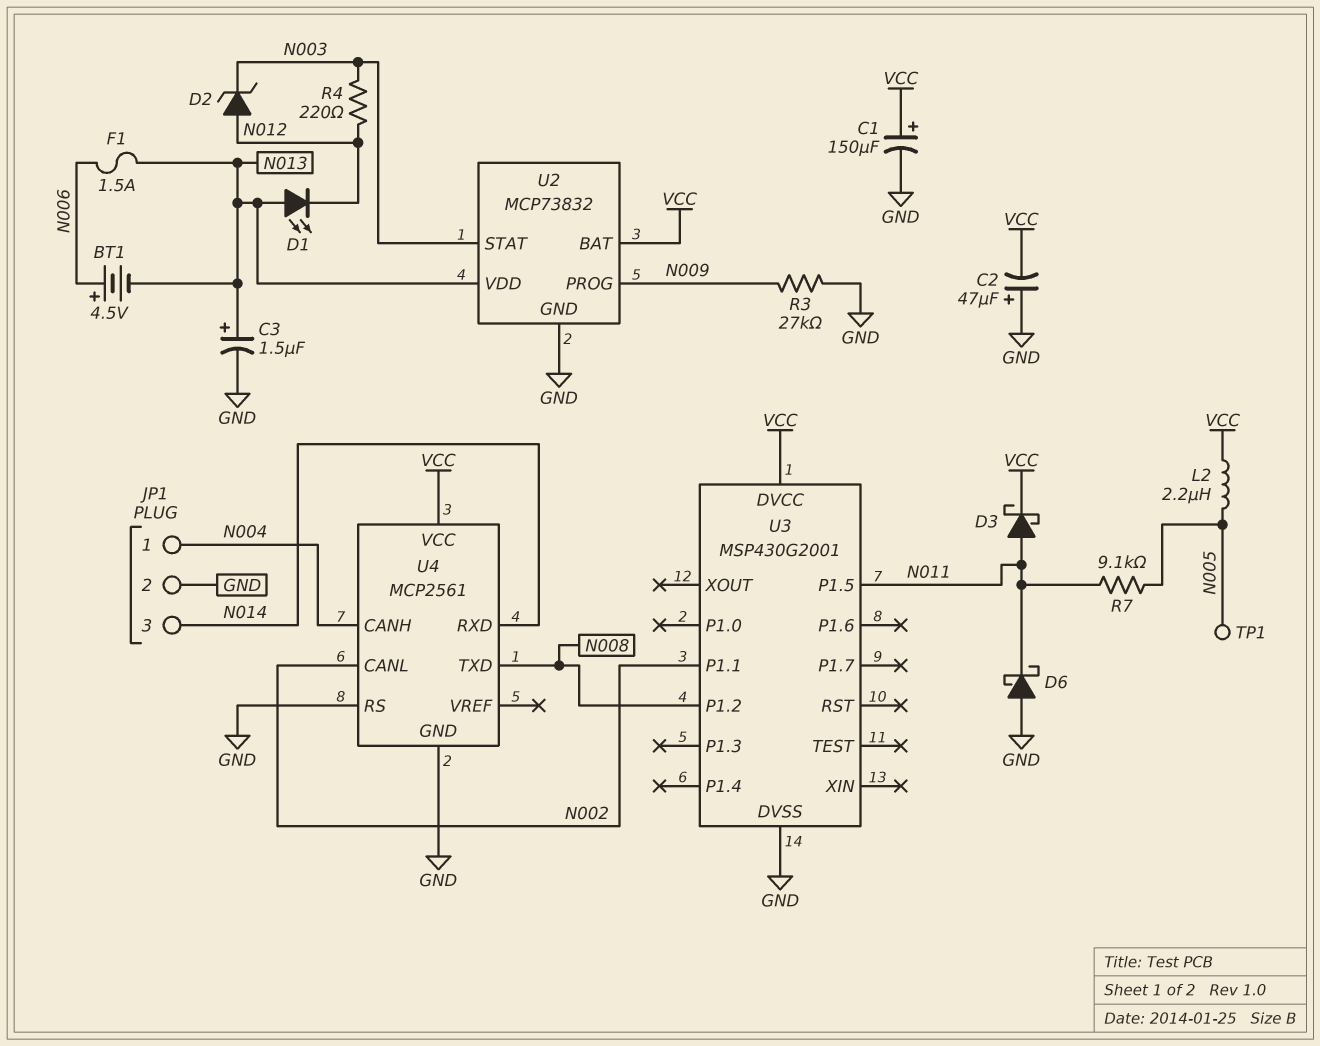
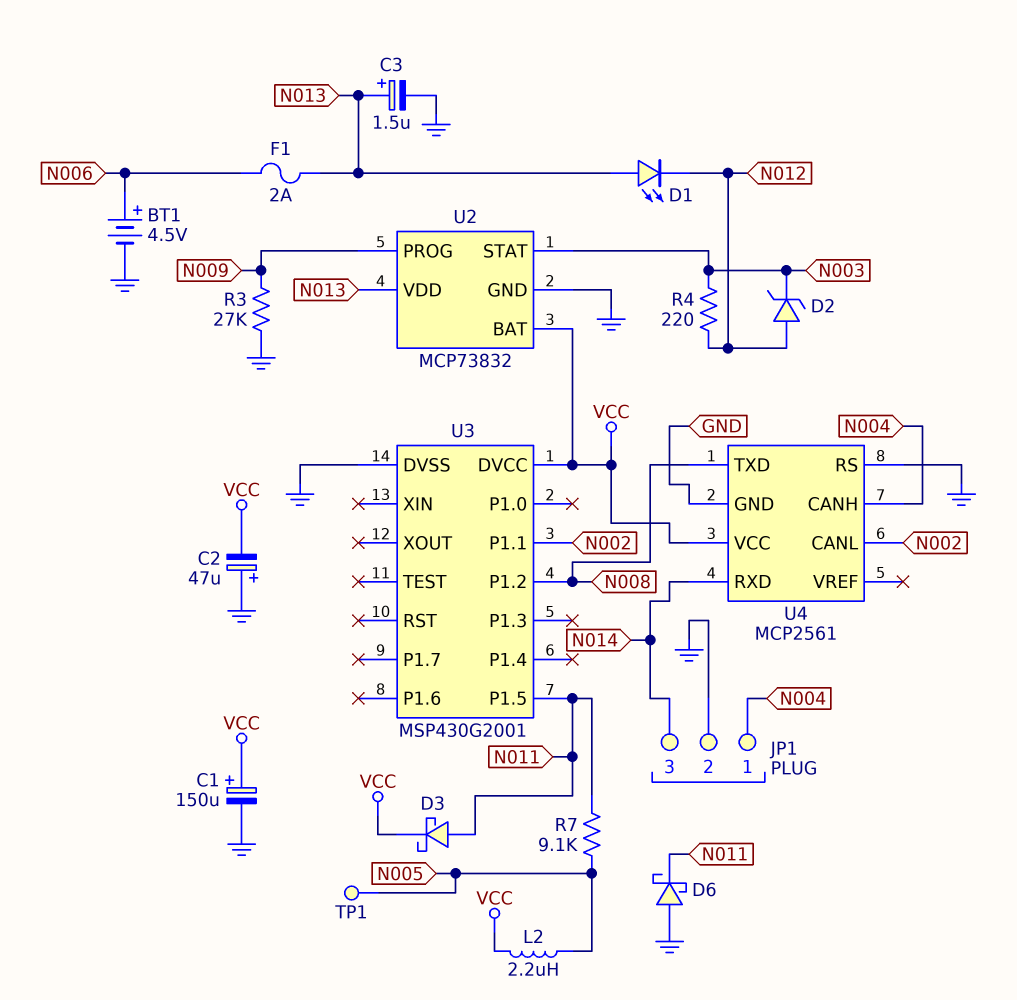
BT1: 4.5V (plus N006, minus N013) -> 4.5V (plus N006, minus GND)
F1: 1.5A (N006, N013) -> 2A (N006, N013)

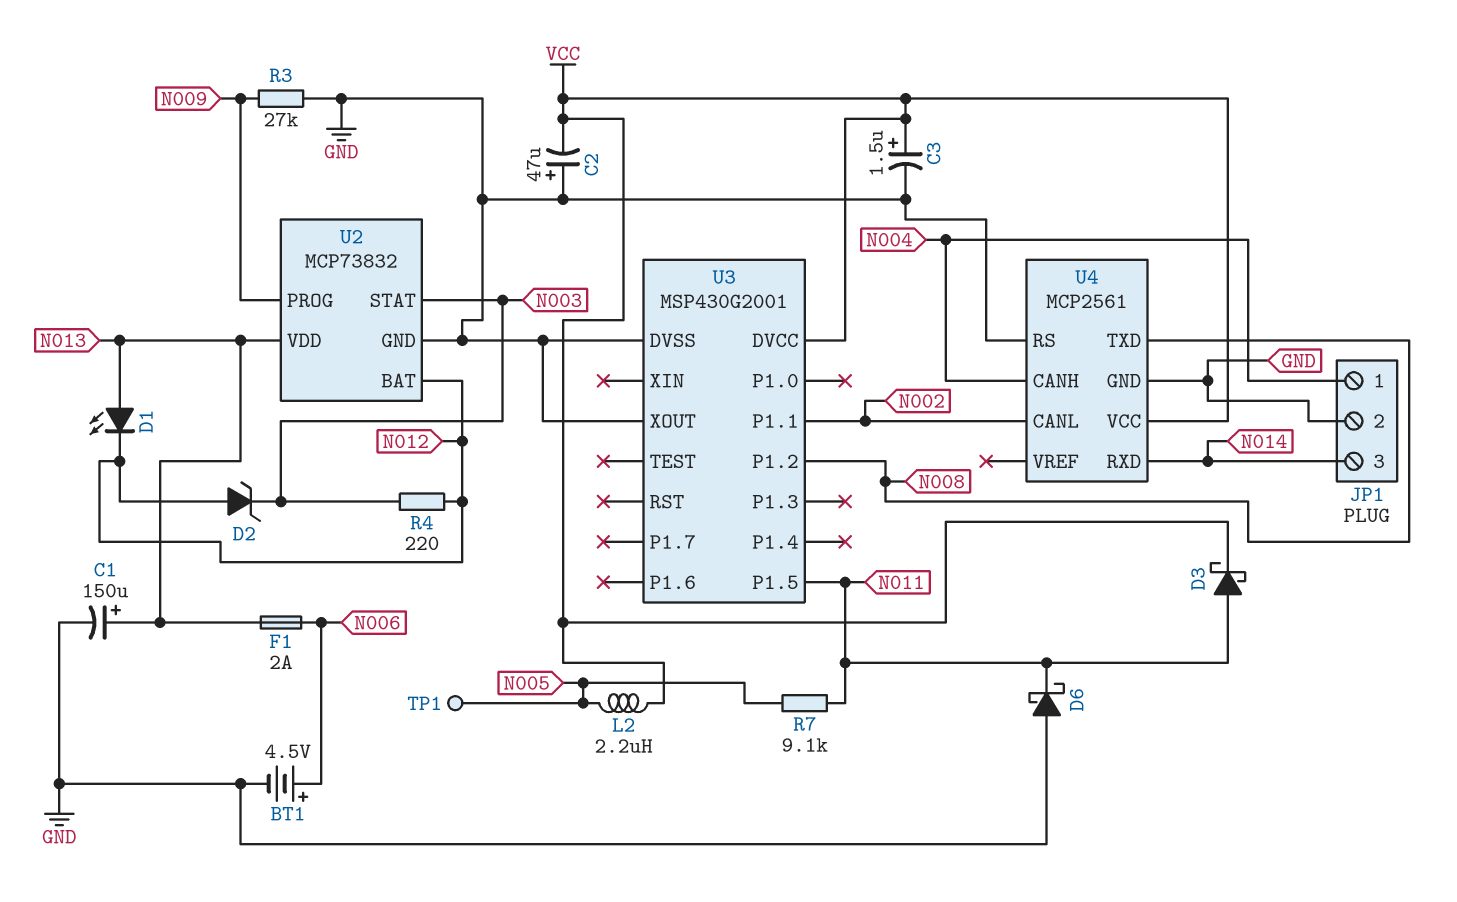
C1: 150uF (plus VCC, minus GND) -> 150uF (plus N013, minus GND)
C3: 1.5uF (plus N013, minus GND) -> 1.5uF (plus VCC, minus GND)
U2 pin BAT: VCC -> N012
U3 pin XOUT: none -> GND

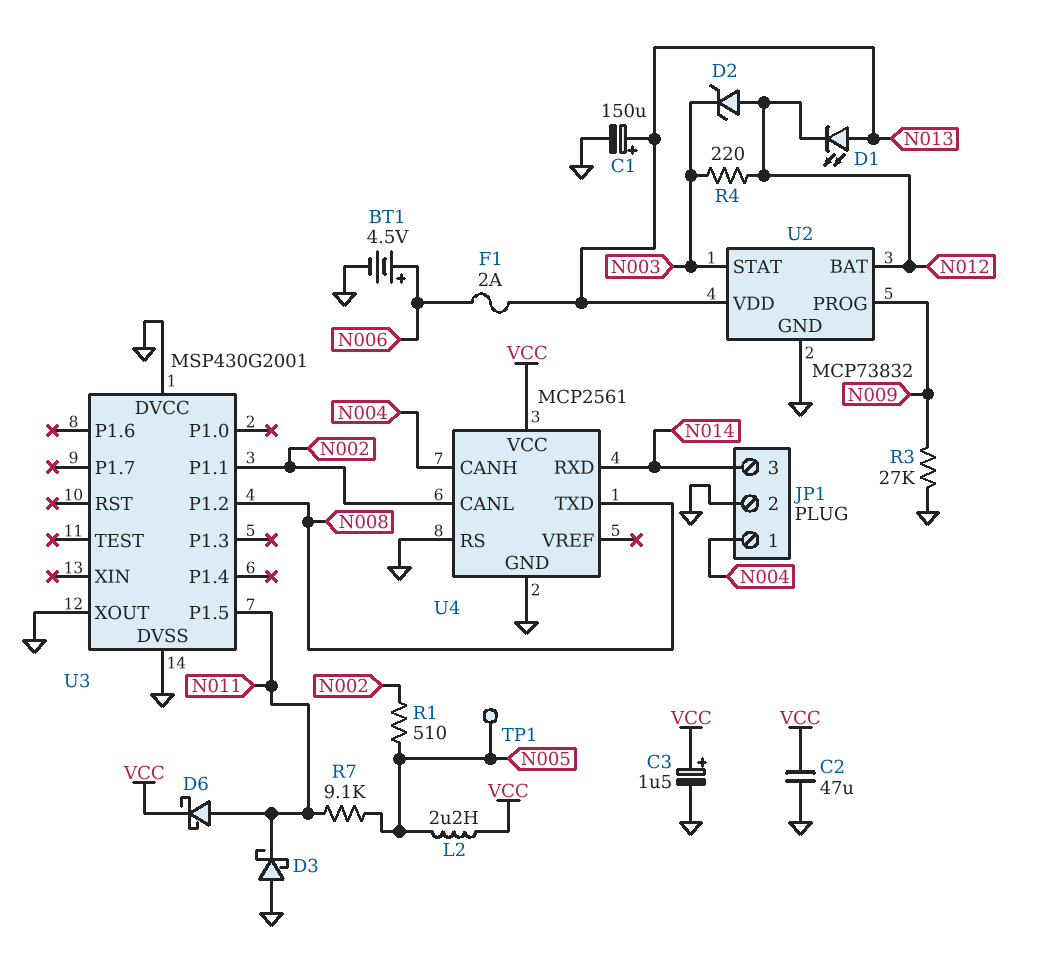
C2: 47uF (plus GND, minus VCC) -> 47uF (GND, VCC)
D3: schottky (A N011, K VCC) -> schottky (A GND, K N011)
D6: schottky (A GND, K N011) -> schottky (A N011, K VCC)
R1: none -> 510 (N002, N005)
U3 pin DVCC: VCC -> GND

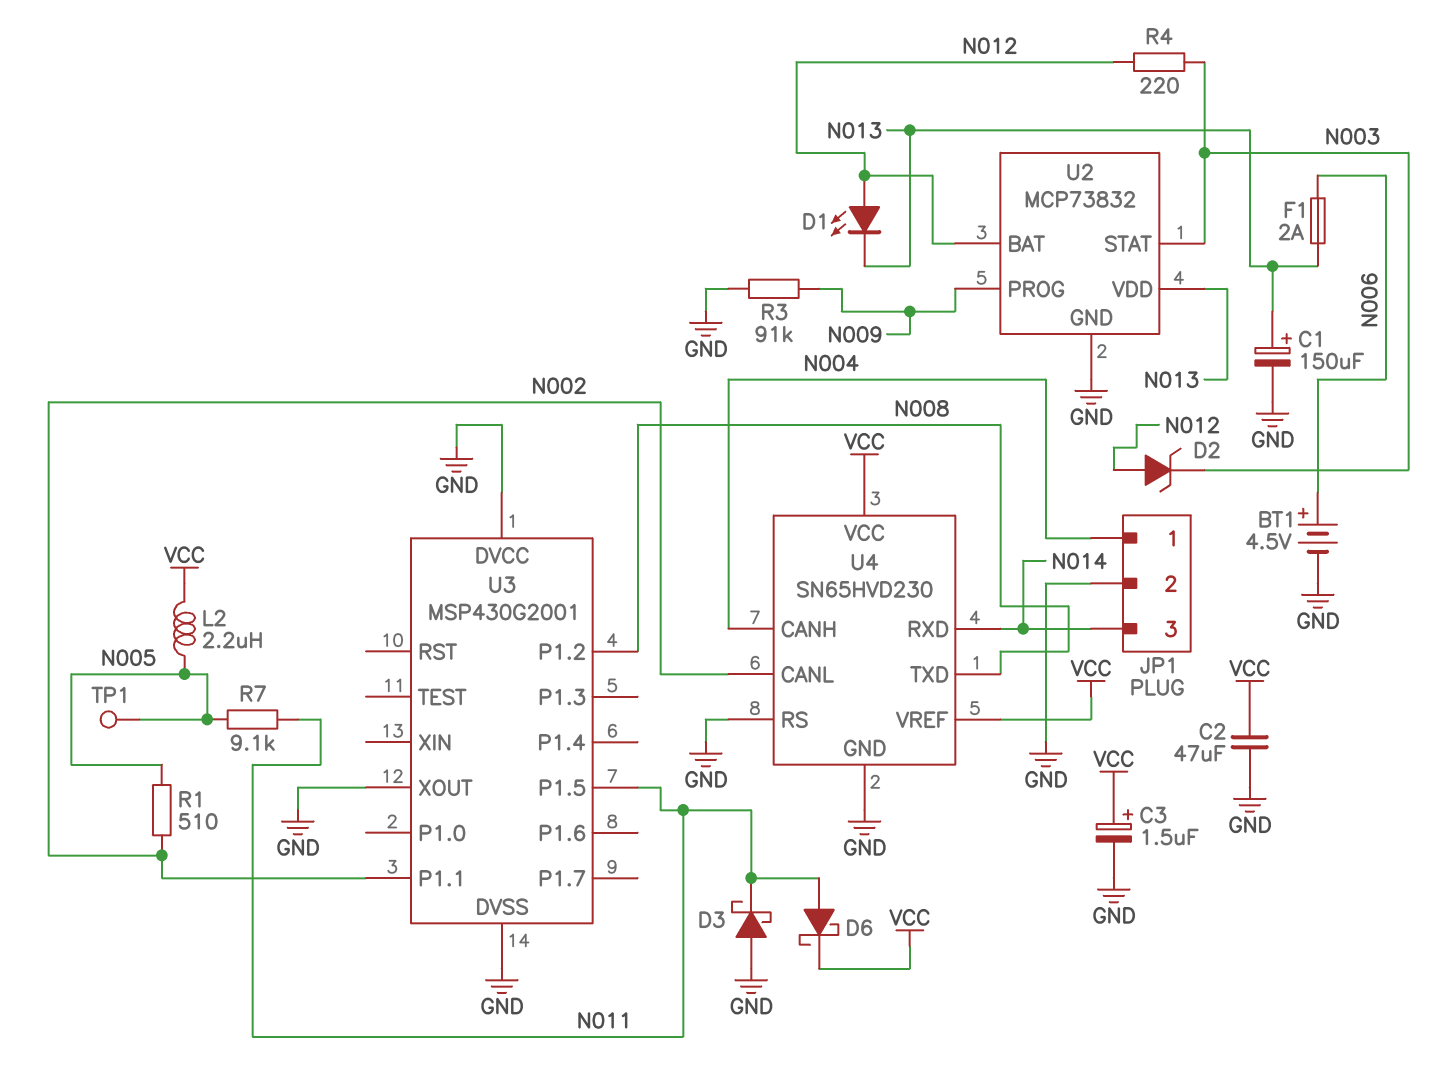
D1: LED (A N013, K N012) -> LED (A N012, K N013)
R3: 27k (GND, N009) -> 91k (GND, N009)
U4: MCP2561 -> SN65HVD230
U4 pin VREF: none -> VCC

